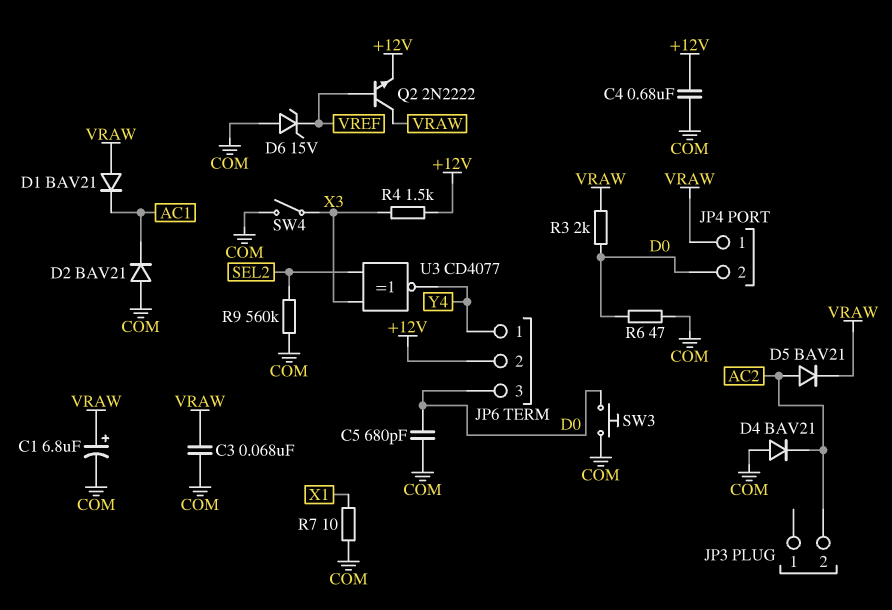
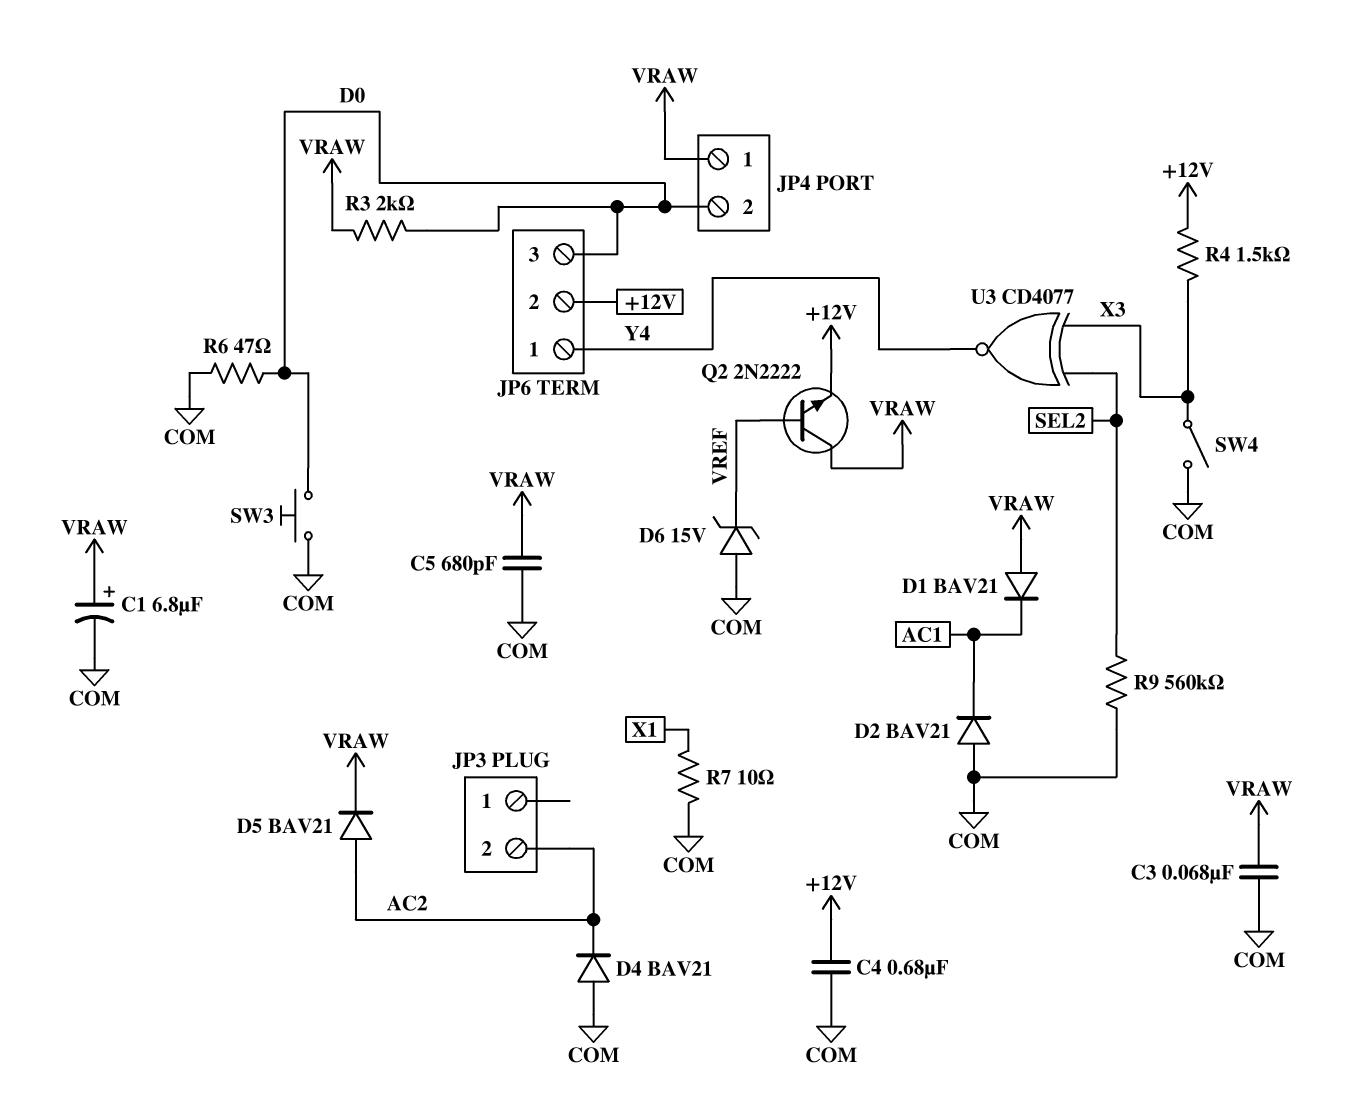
C5: 680pF (COM, D0) -> 680pF (COM, VRAW)

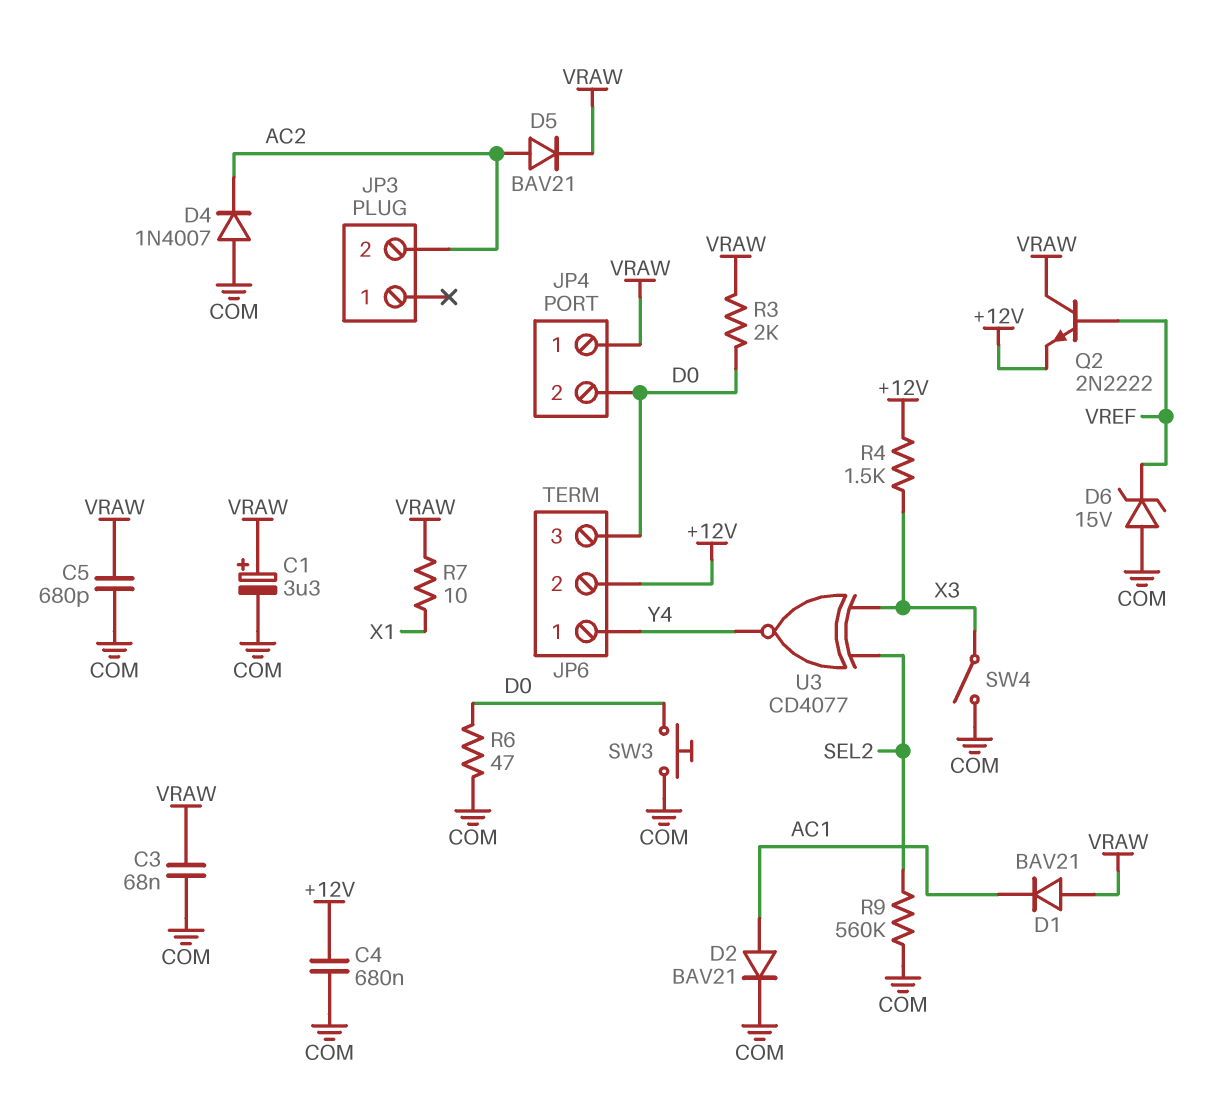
C1: 6.8uF (plus VRAW, minus COM) -> 3.3uF (plus VRAW, minus COM)
D2: diode BAV21 (A COM, K AC1) -> diode BAV21 (A AC1, K COM)
D4: diode BAV21 (A COM, K AC2) -> diode 1N4007 (A COM, K AC2)
R7: 10 (COM, X1) -> 10 (VRAW, X1)

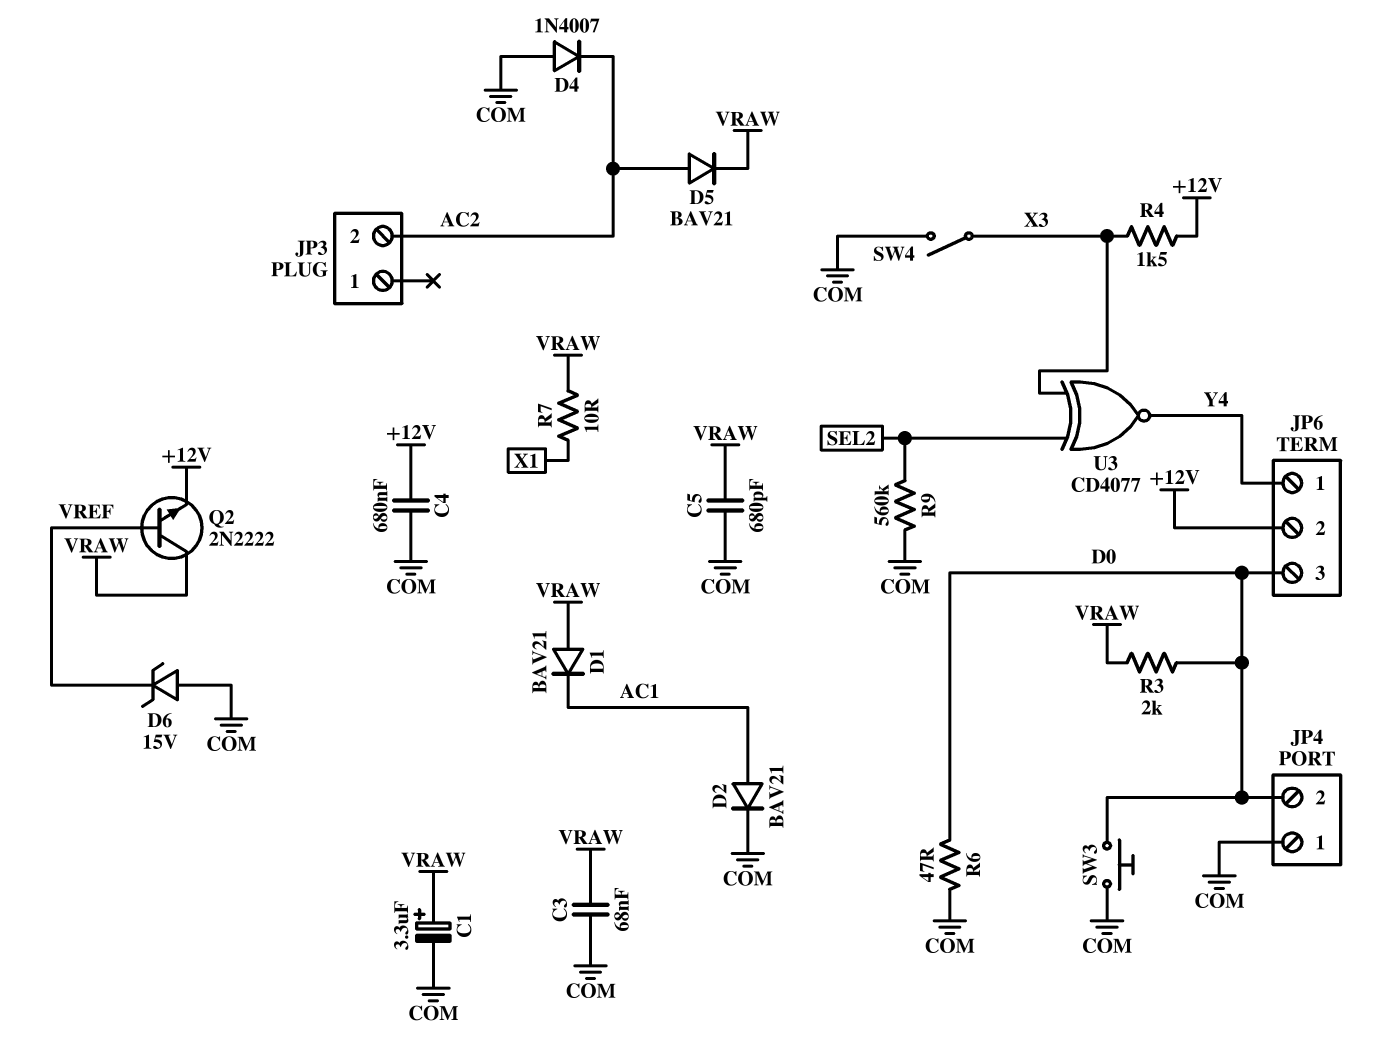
JP4 pin 1: VRAW -> COM

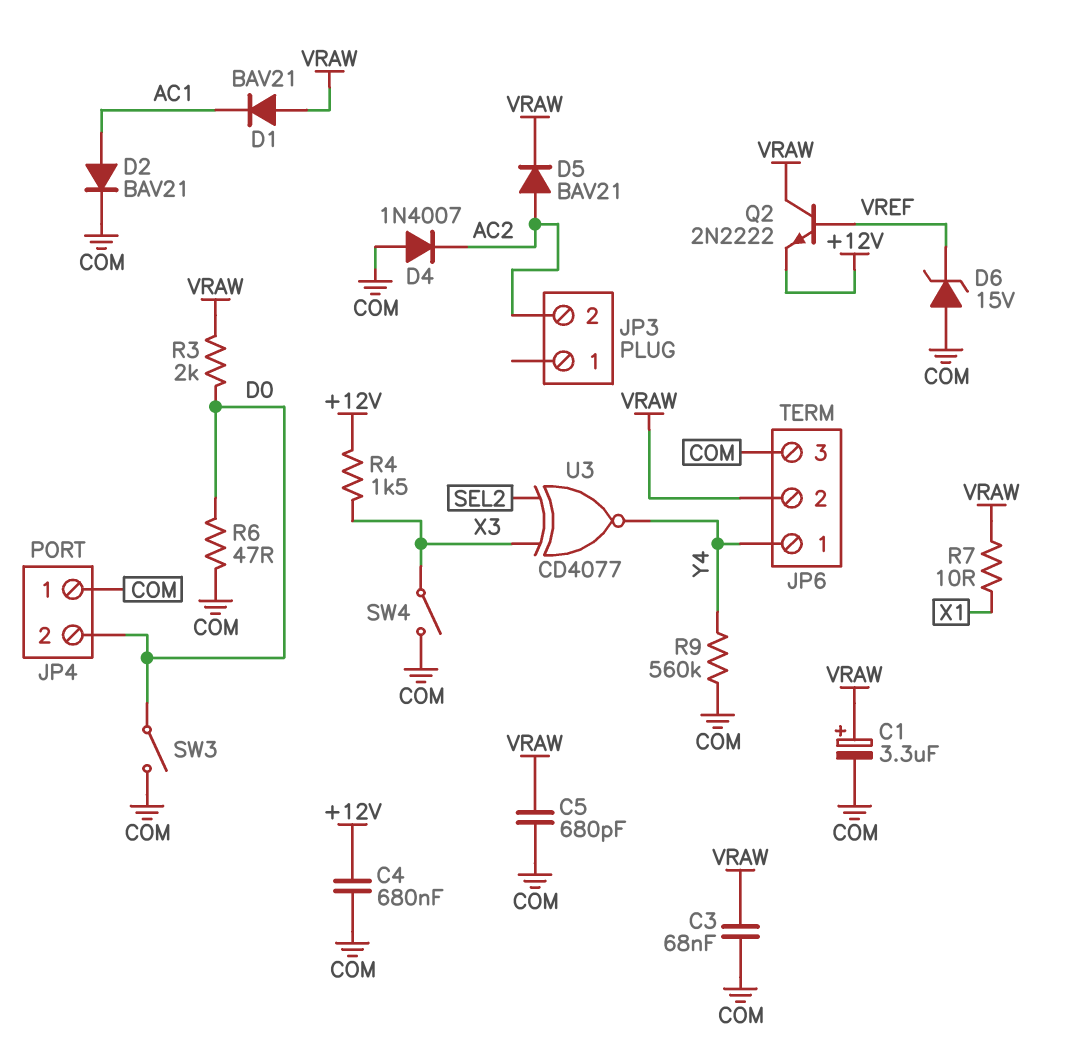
JP6 pin 2: +12V -> VRAW
JP6 pin 3: D0 -> COM
R9: 560k (COM, SEL2) -> 560k (COM, Y4)
SW3: button (COM, D0) -> switch (COM, D0)

